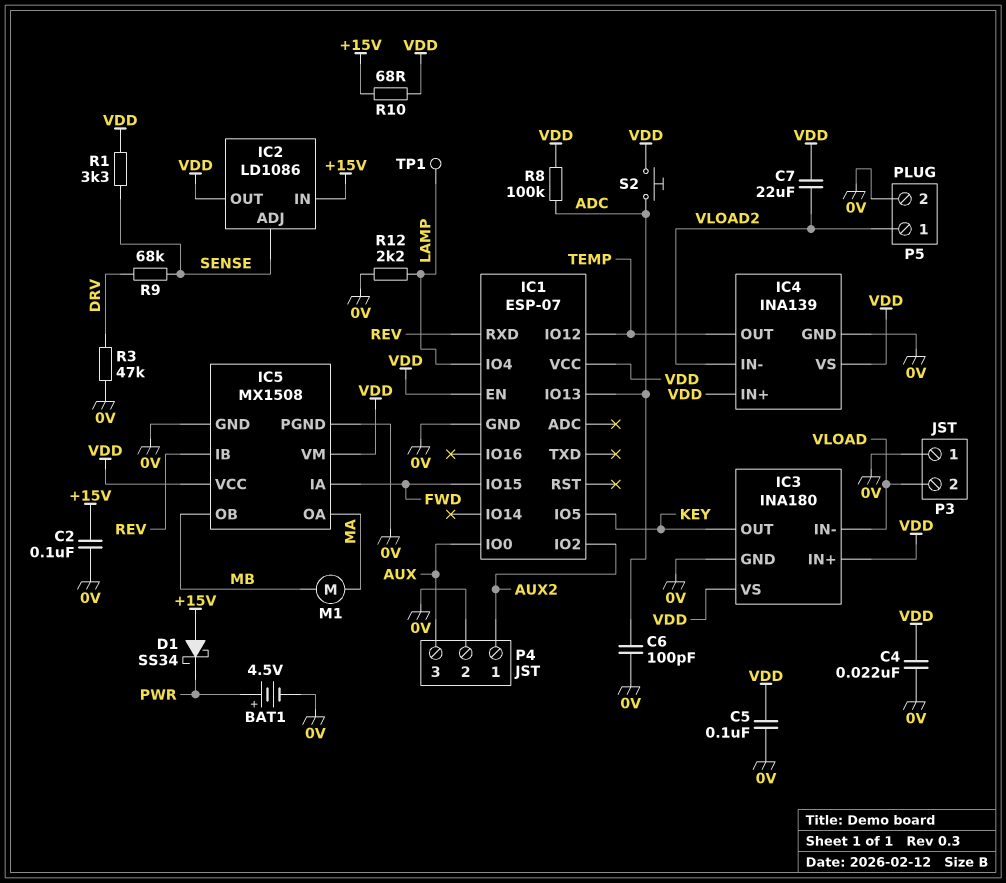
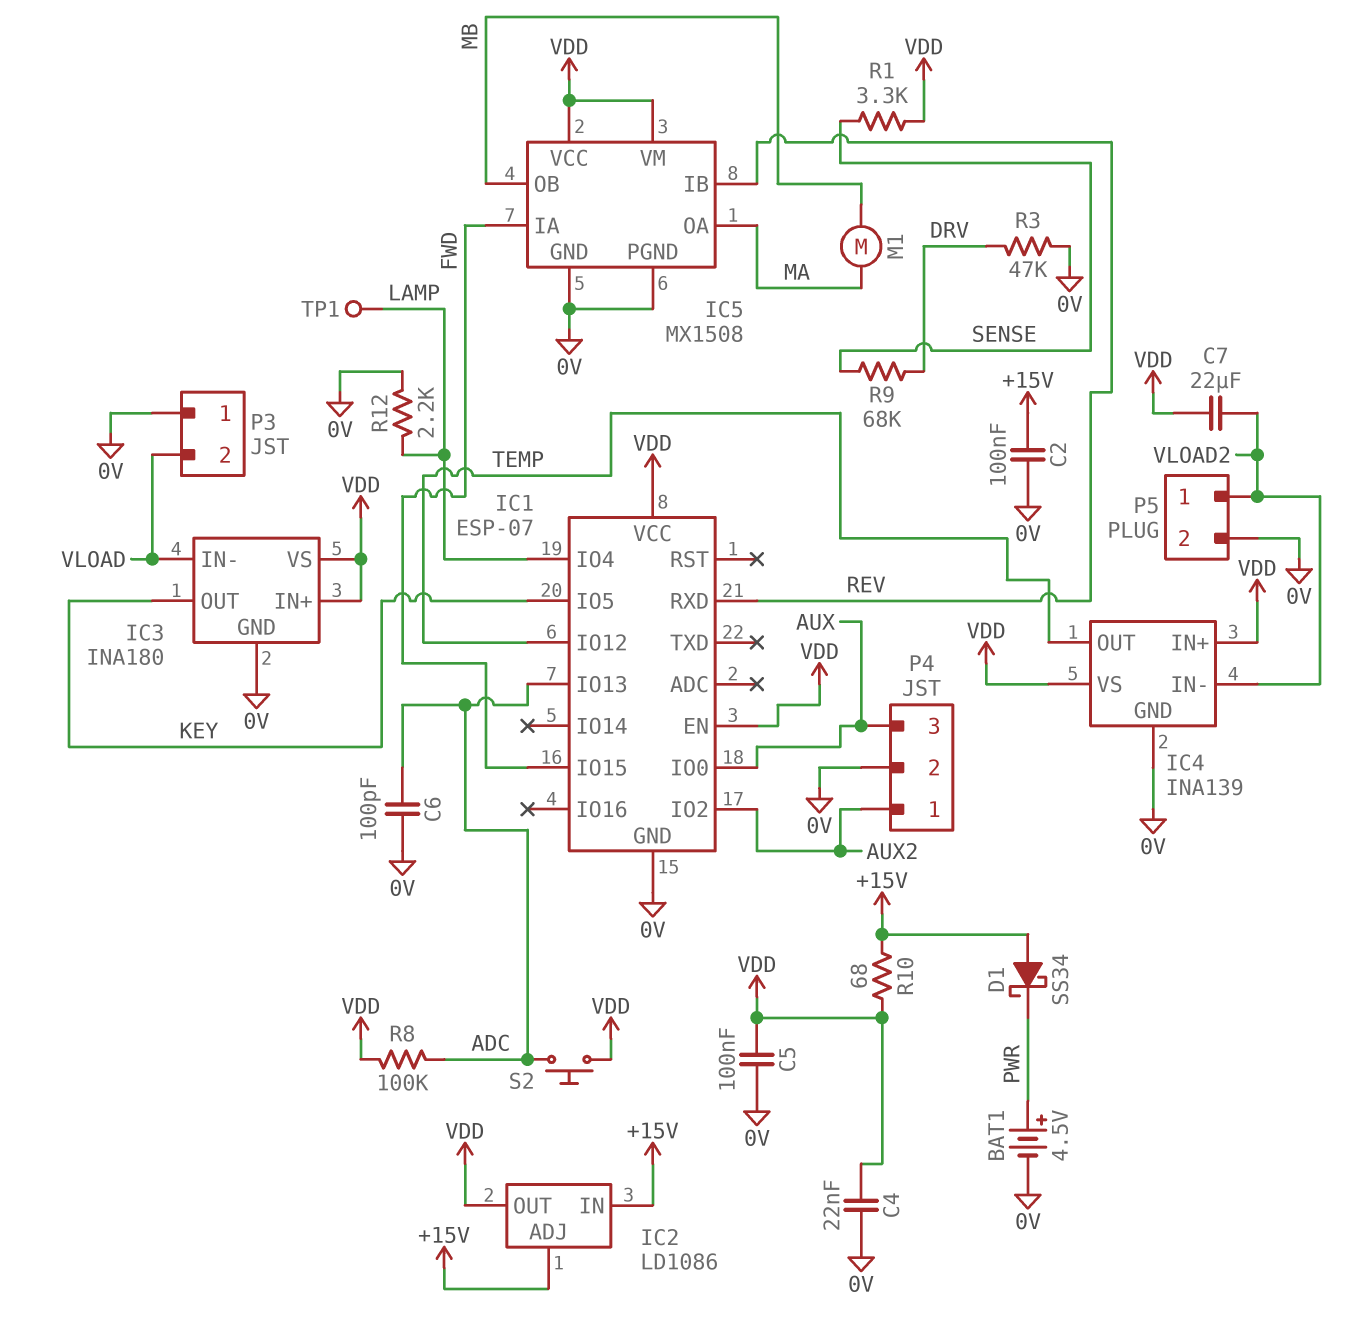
IC2 pin ADJ: SENSE -> +15V

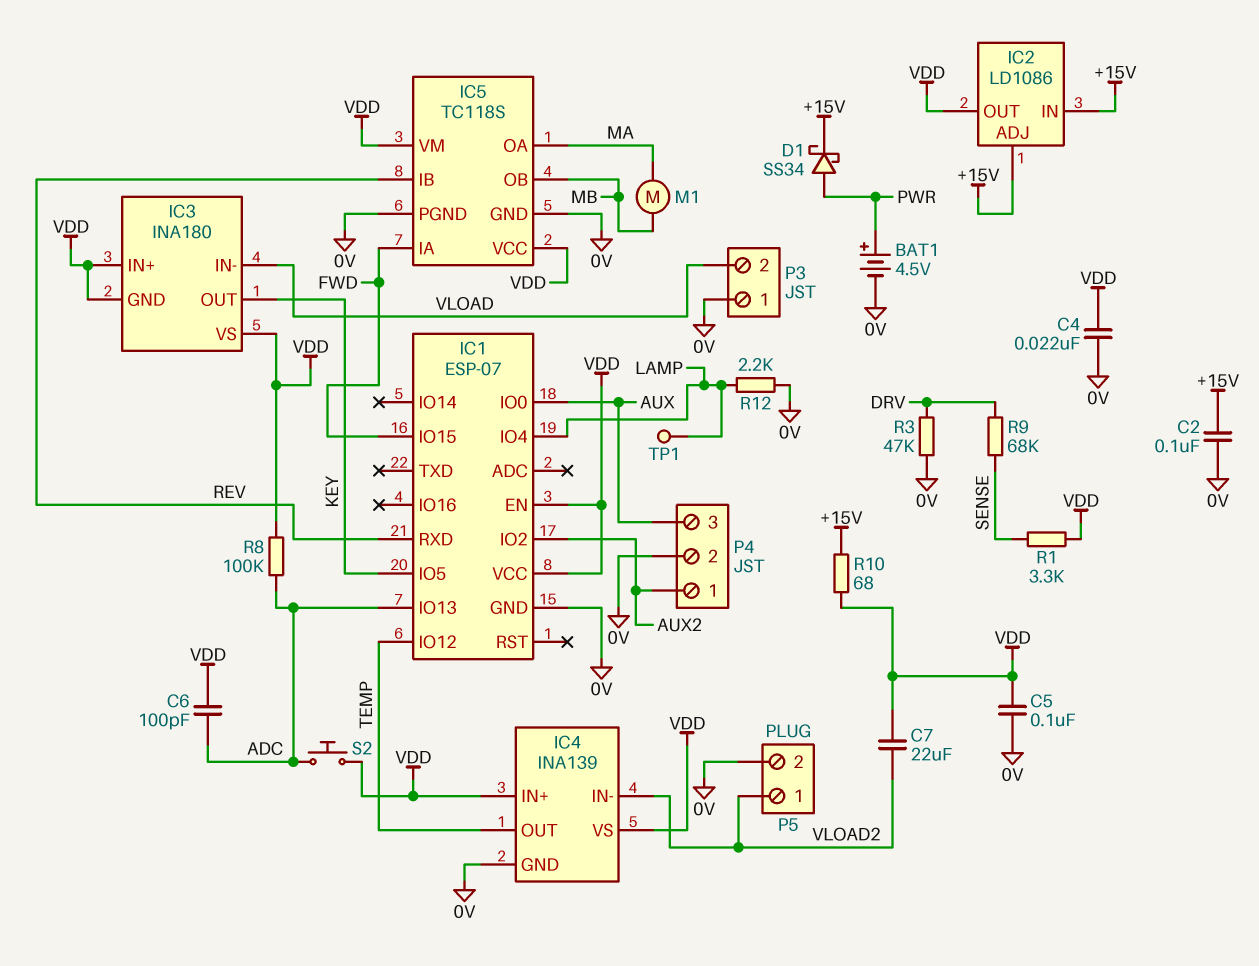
C6: 100pF (0V, ADC) -> 100pF (ADC, VDD)
D1: schottky SS34 (A +15V, K PWR) -> schottky SS34 (A PWR, K +15V)
IC3 pin GND: 0V -> VDD
IC5: MX1508 -> TC118S

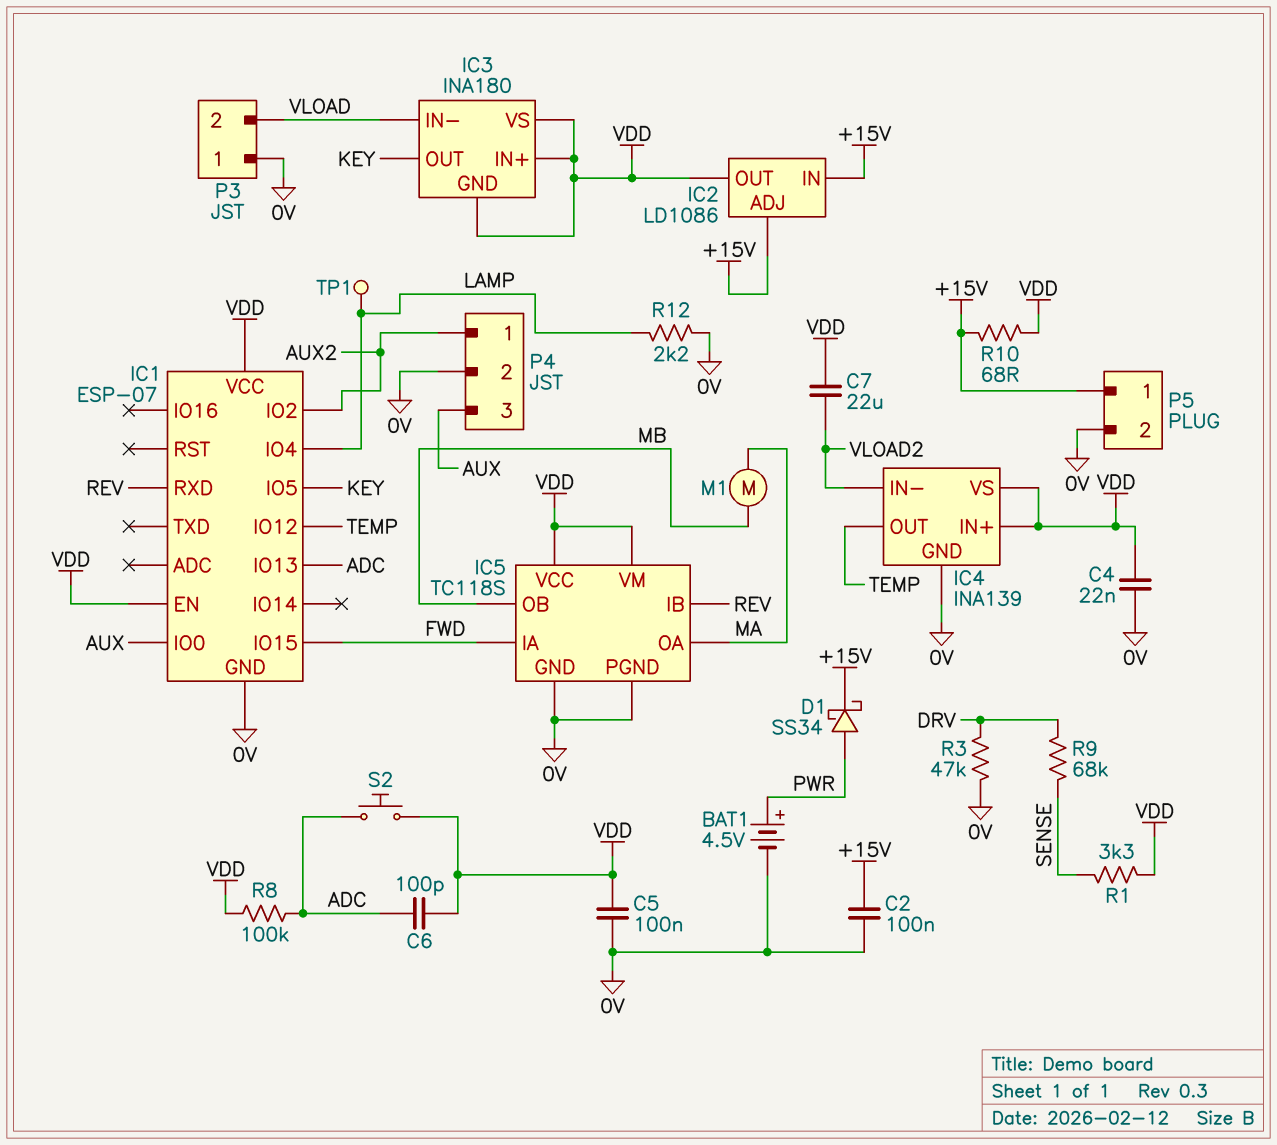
P5 pin 1: VLOAD2 -> +15V

